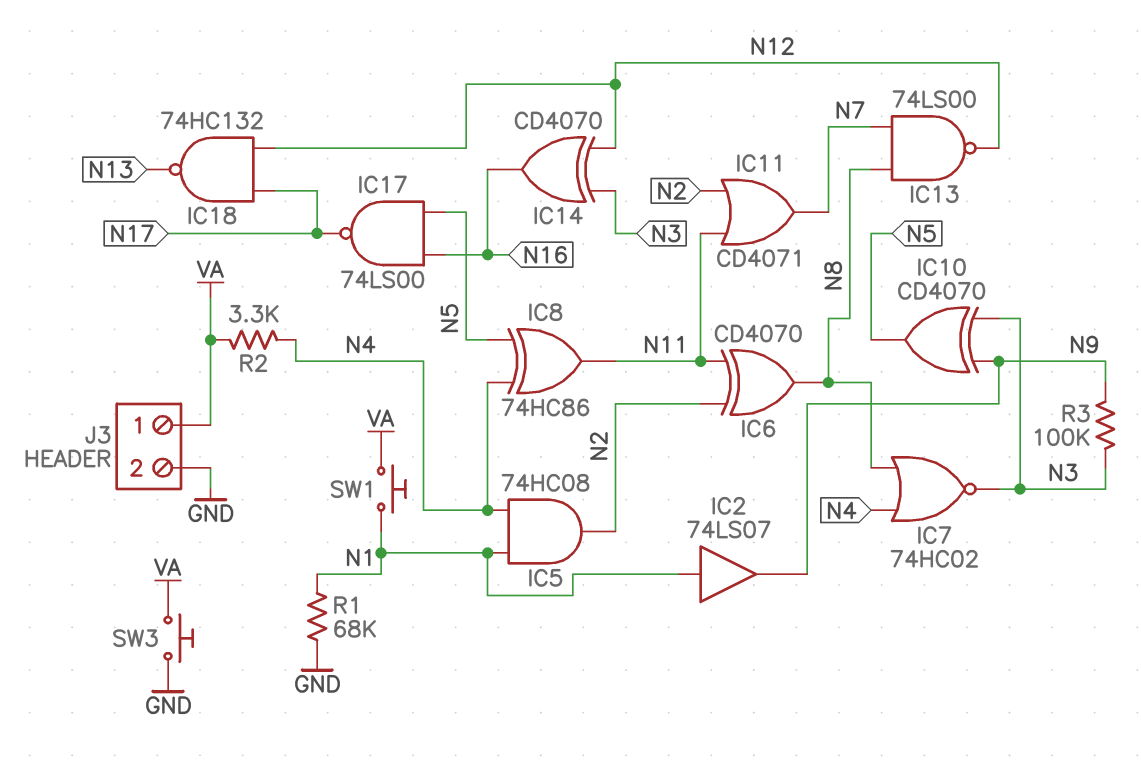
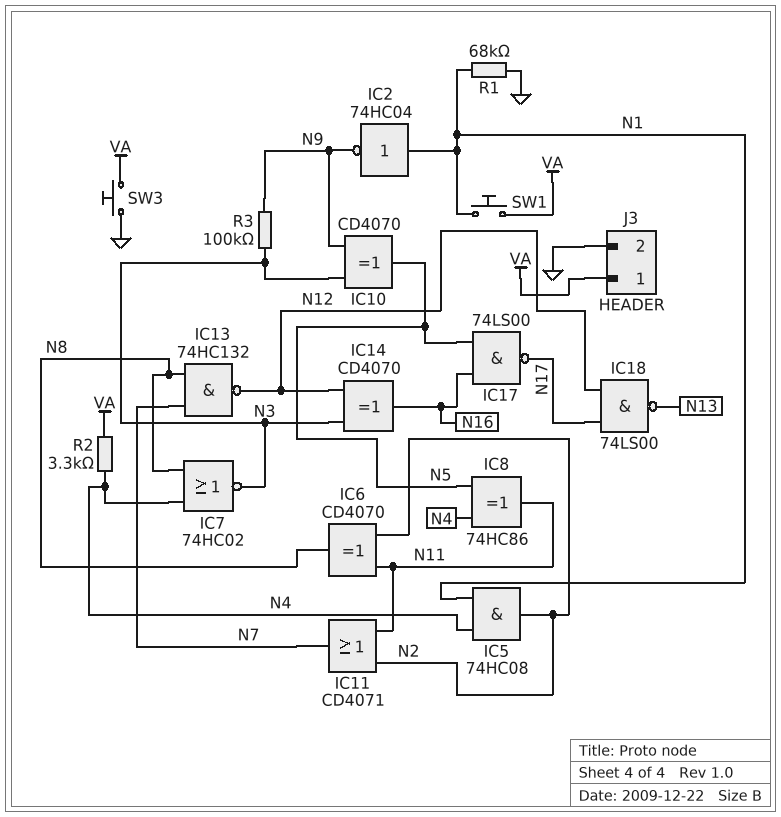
IC2: buffer 74LS07 (in N1, out N9) -> NOT 74HC04 (in N1, out N9)
IC13: NAND 74LS00 (in N7, in N8, out N12) -> NAND 74HC132 (in N7, in N8, out N12)
IC18: NAND 74HC132 (in N12, in N17, out N13) -> NAND 74LS00 (in N12, in N17, out N13)

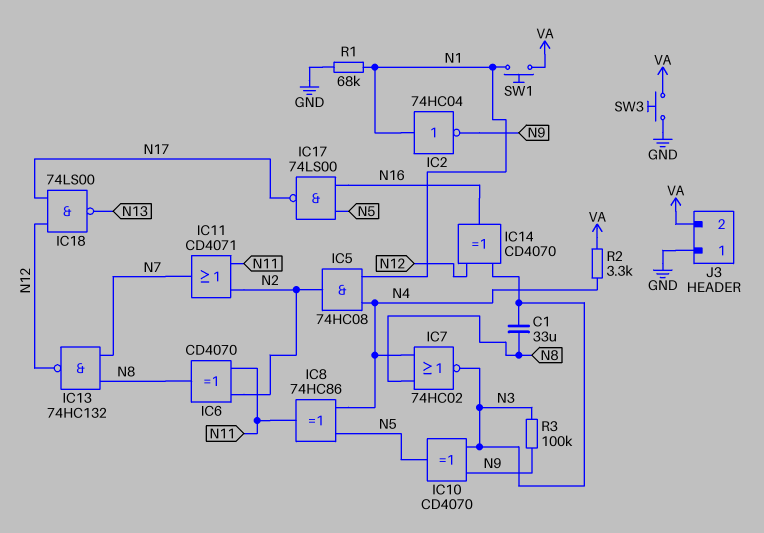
C1: none -> 33uF (N3, N8)
J3 pin 1: VA -> GND
J3 pin 2: GND -> VA

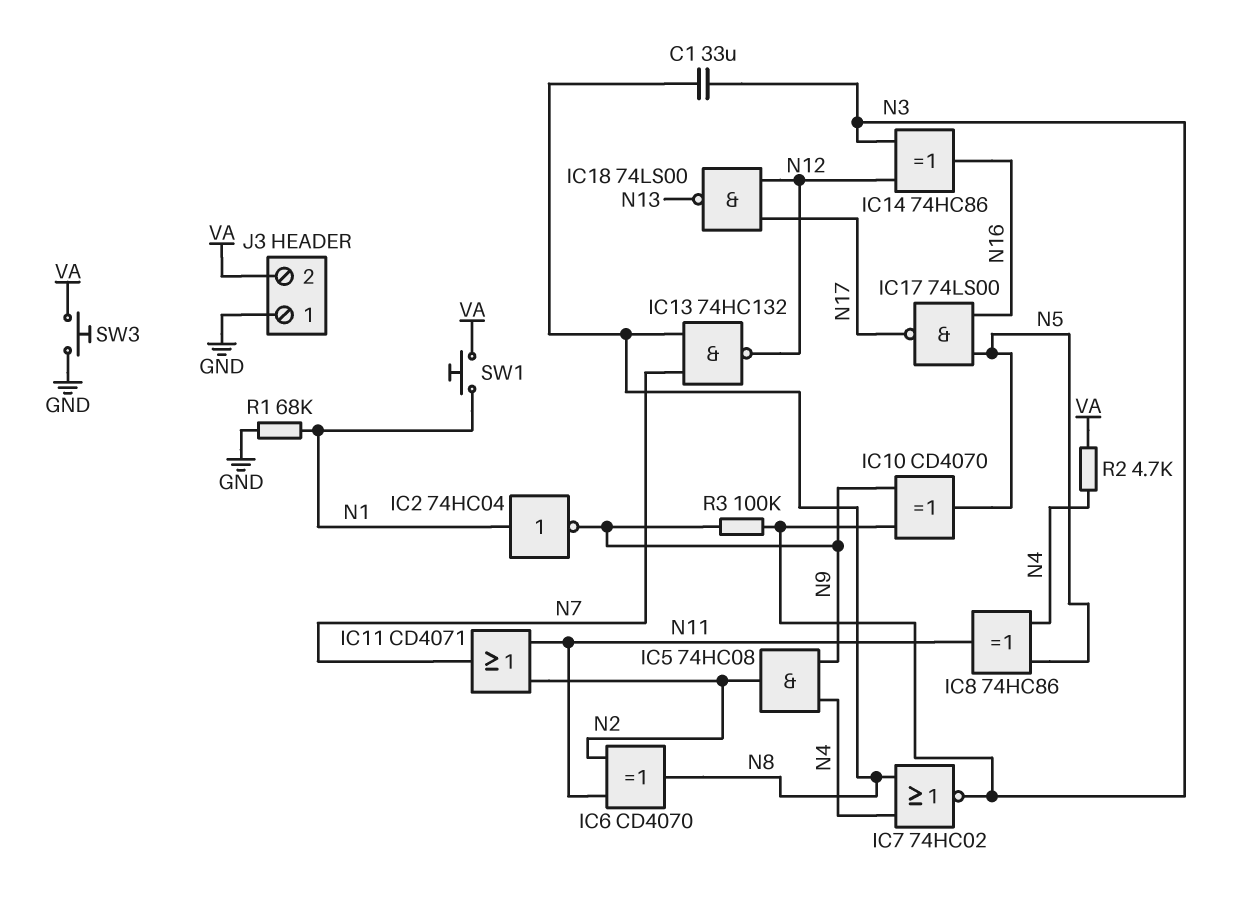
IC5: AND 74HC08 (in N1, in N4, out N2) -> AND 74HC08 (in N4, in N9, out N2)
IC14: XOR CD4070 (in N3, in N12, out N16) -> XOR 74HC86 (in N3, in N12, out N16)
R2: 3.3k (N4, VA) -> 4.7k (N4, VA)

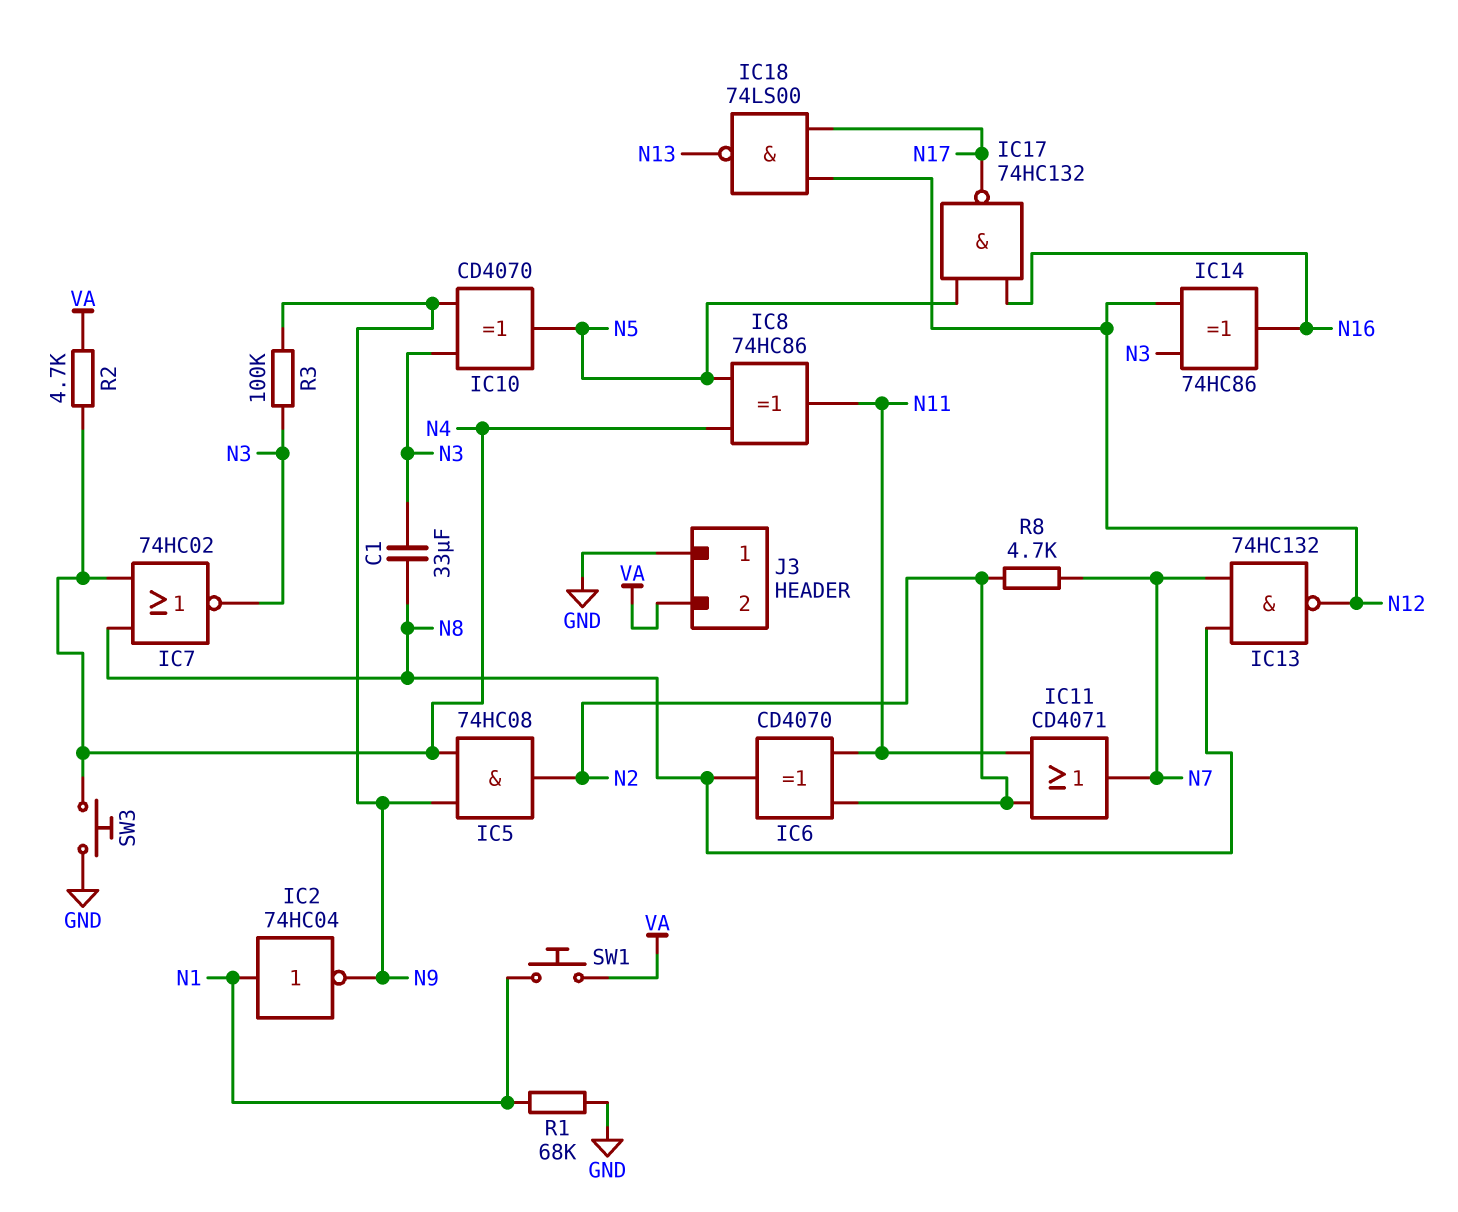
IC17: NAND 74LS00 (in N5, in N16, out N17) -> NAND 74HC132 (in N5, in N16, out N17)
R8: none -> 4.7k (N2, N7)
SW3: button (GND, VA) -> button (GND, N4)

